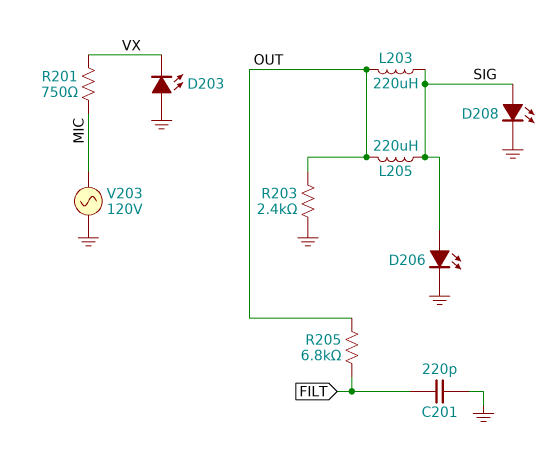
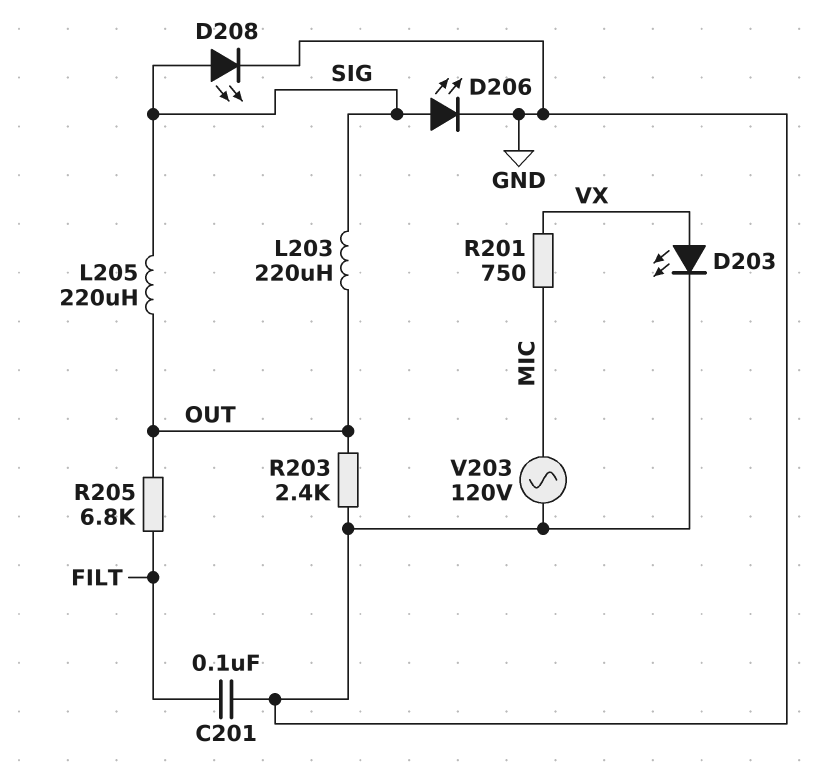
C201: 220pF (FILT, GND) -> 100nF (FILT, GND)
D203: LED (A GND, K VX) -> LED (A VX, K GND)

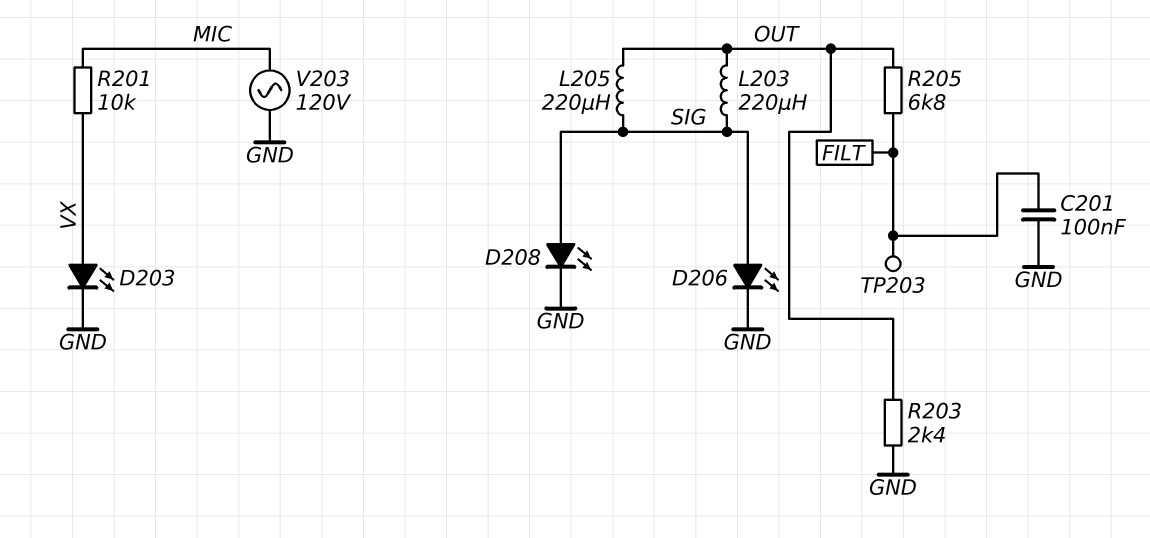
R201: 750 (MIC, VX) -> 10k (MIC, VX)
TP203: none -> test point (FILT)

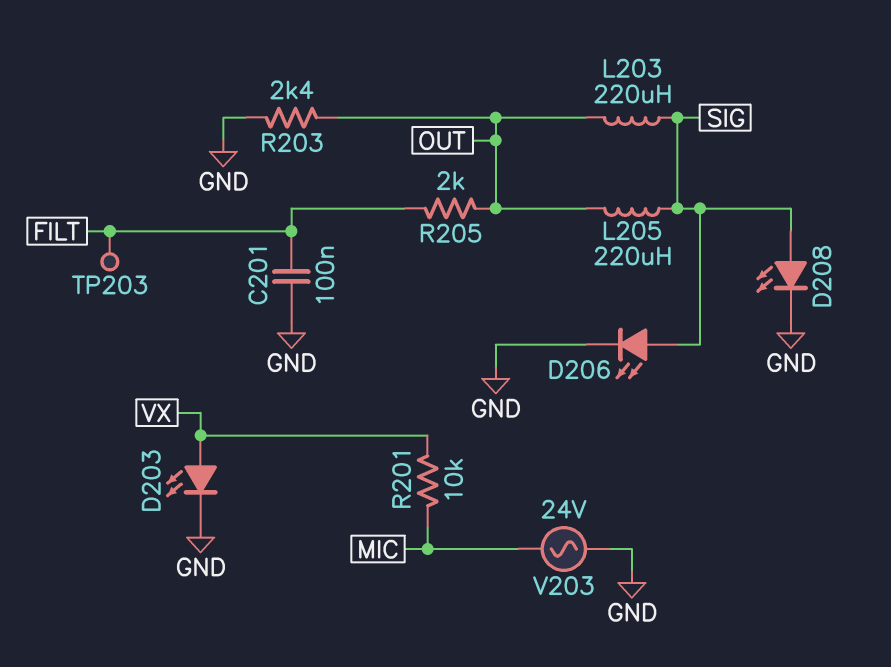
R205: 6.8k (FILT, OUT) -> 2k (FILT, OUT)
V203: AC 120V (GND, MIC) -> AC 24V (GND, MIC)

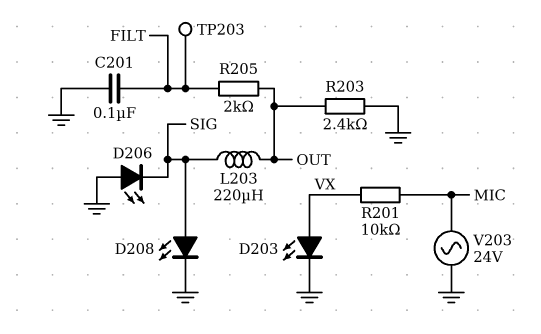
D206: LED (A SIG, K GND) -> LED (A GND, K SIG)
L205: 220uH (OUT, SIG) -> none

